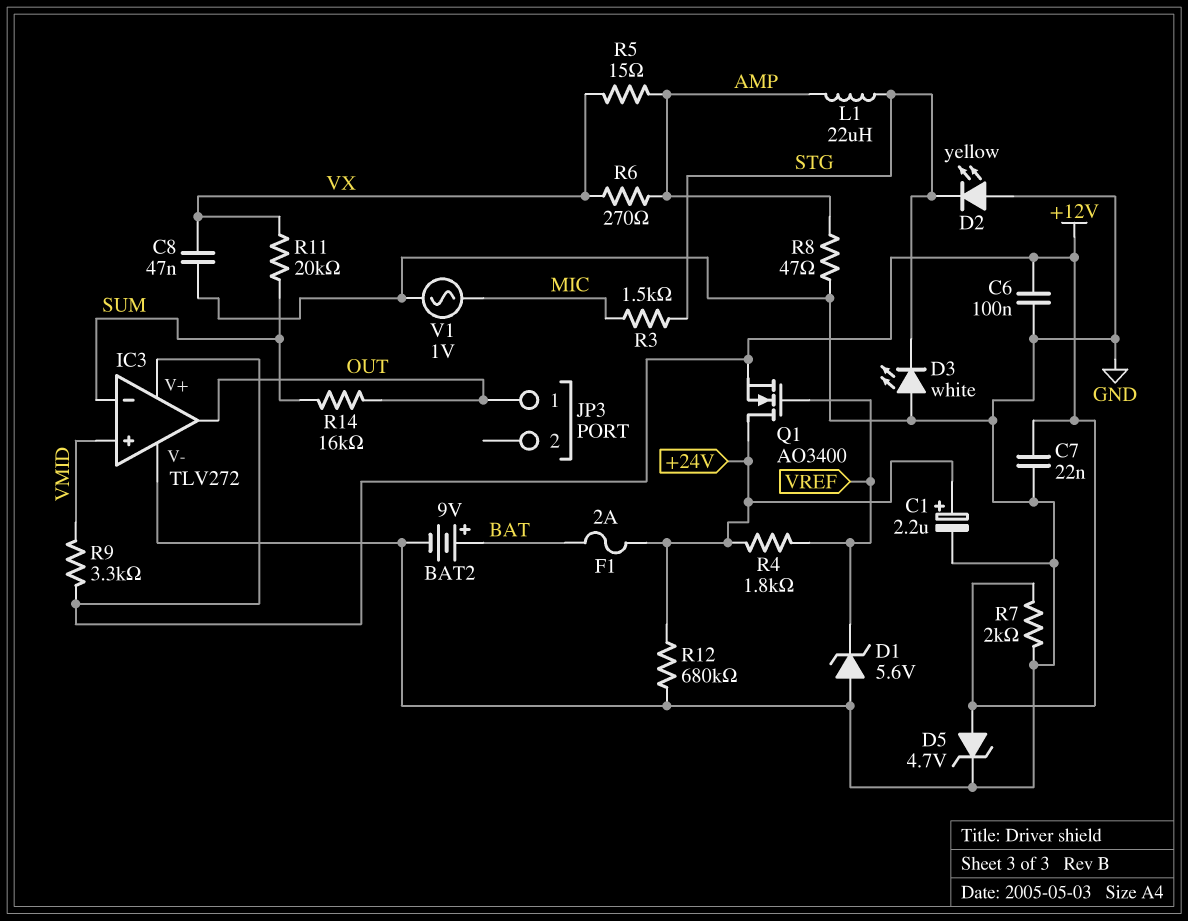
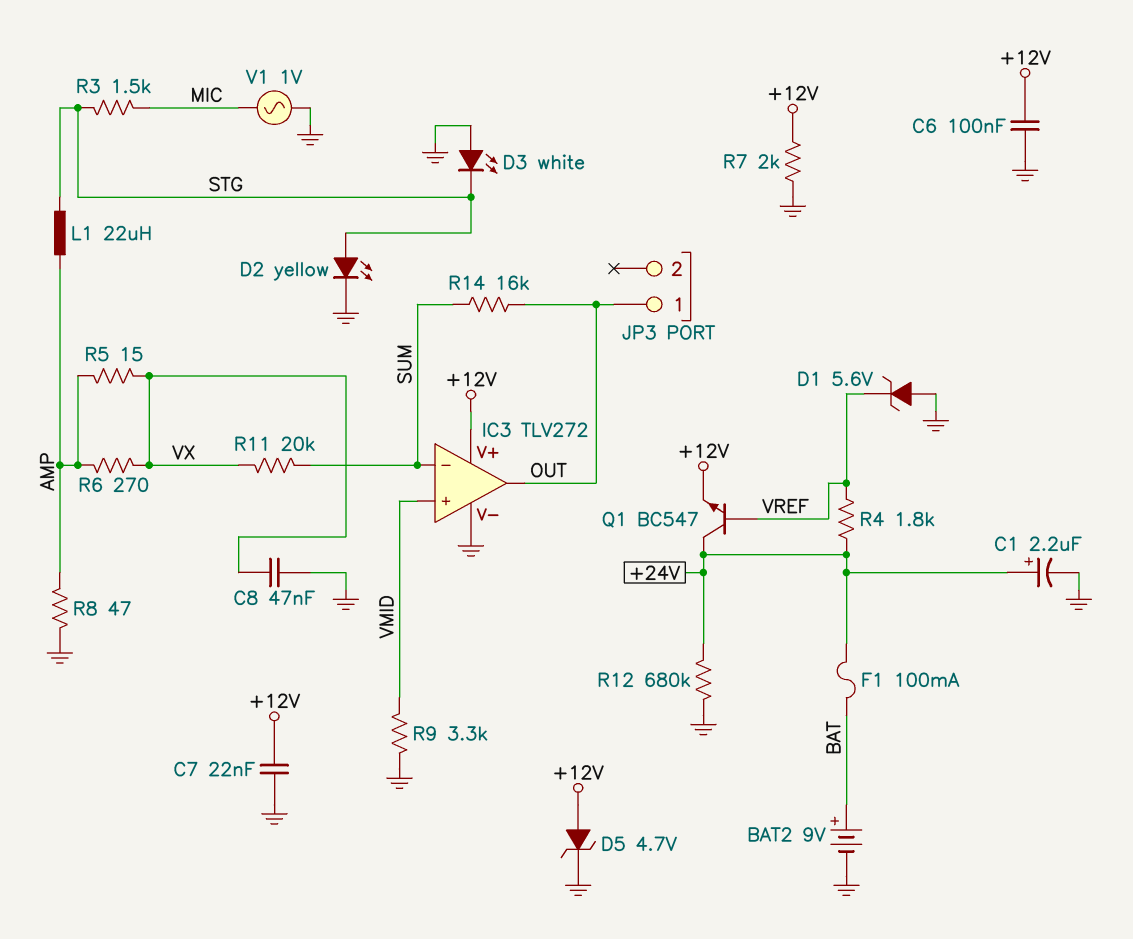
D2: LED yellow (A GND, K STG) -> LED yellow (A STG, K GND)
F1: 2A (+24V, BAT) -> 100mA (+24V, BAT)
Q1: NMOS AO3400 (G VREF, D +24V, S +12V) -> NPN BC547 (B VREF, C +24V, E +12V)
R9: 3.3k (+12V, VMID) -> 3.3k (GND, VMID)

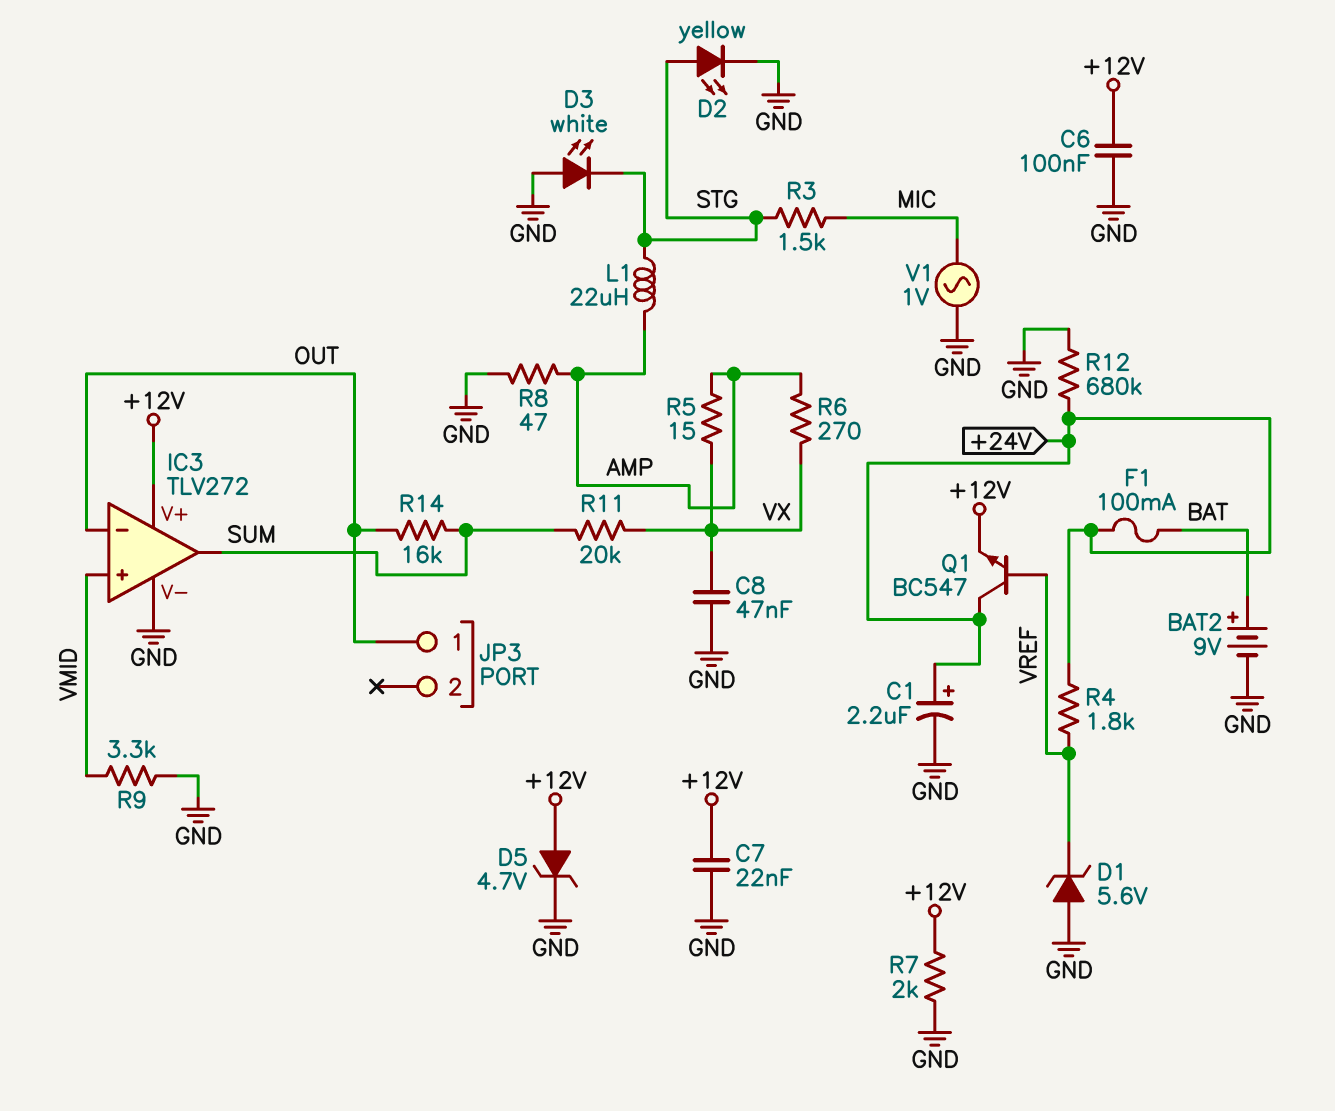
IC3 pin in-: SUM -> OUT
IC3 pin out: OUT -> SUM

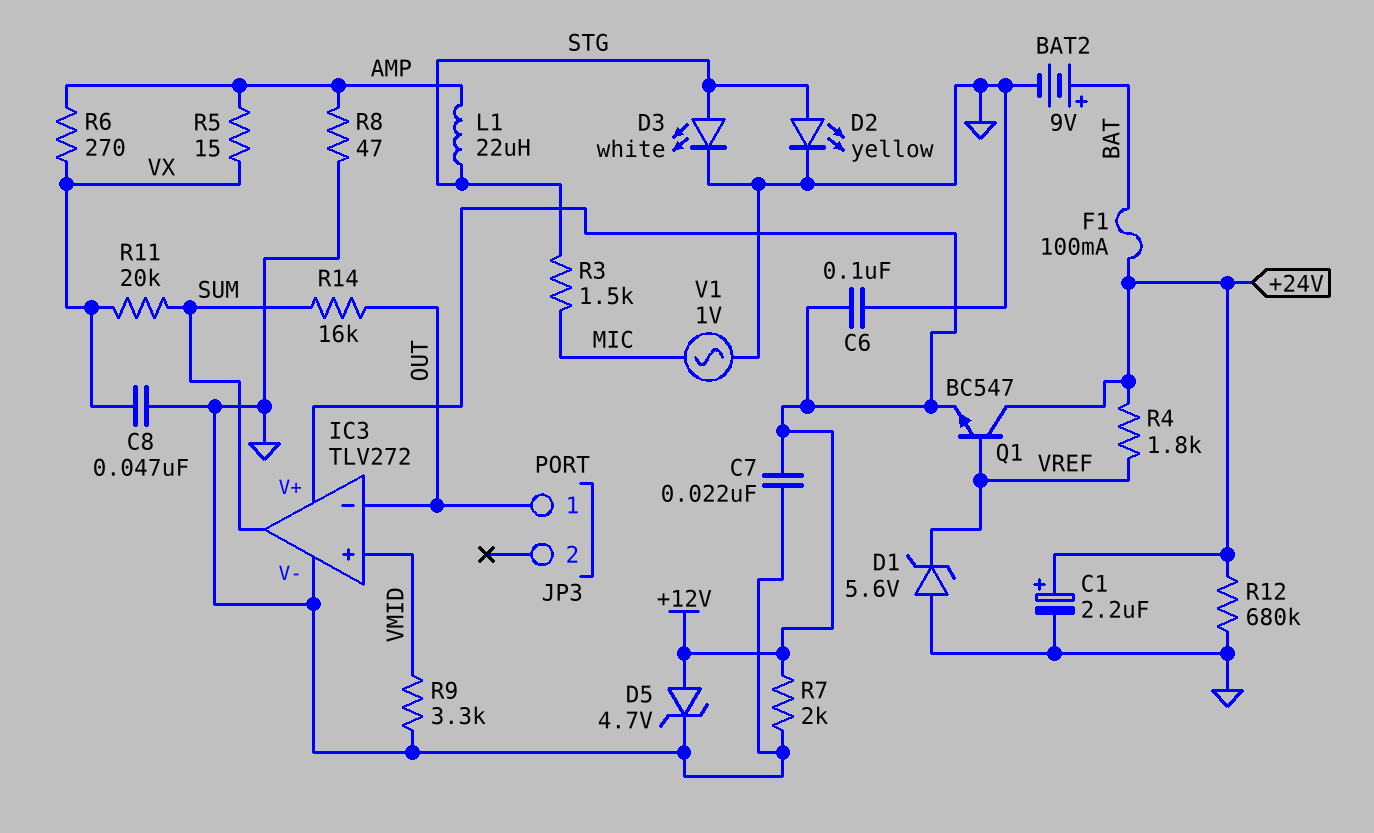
D3: LED white (A GND, K STG) -> LED white (A STG, K GND)

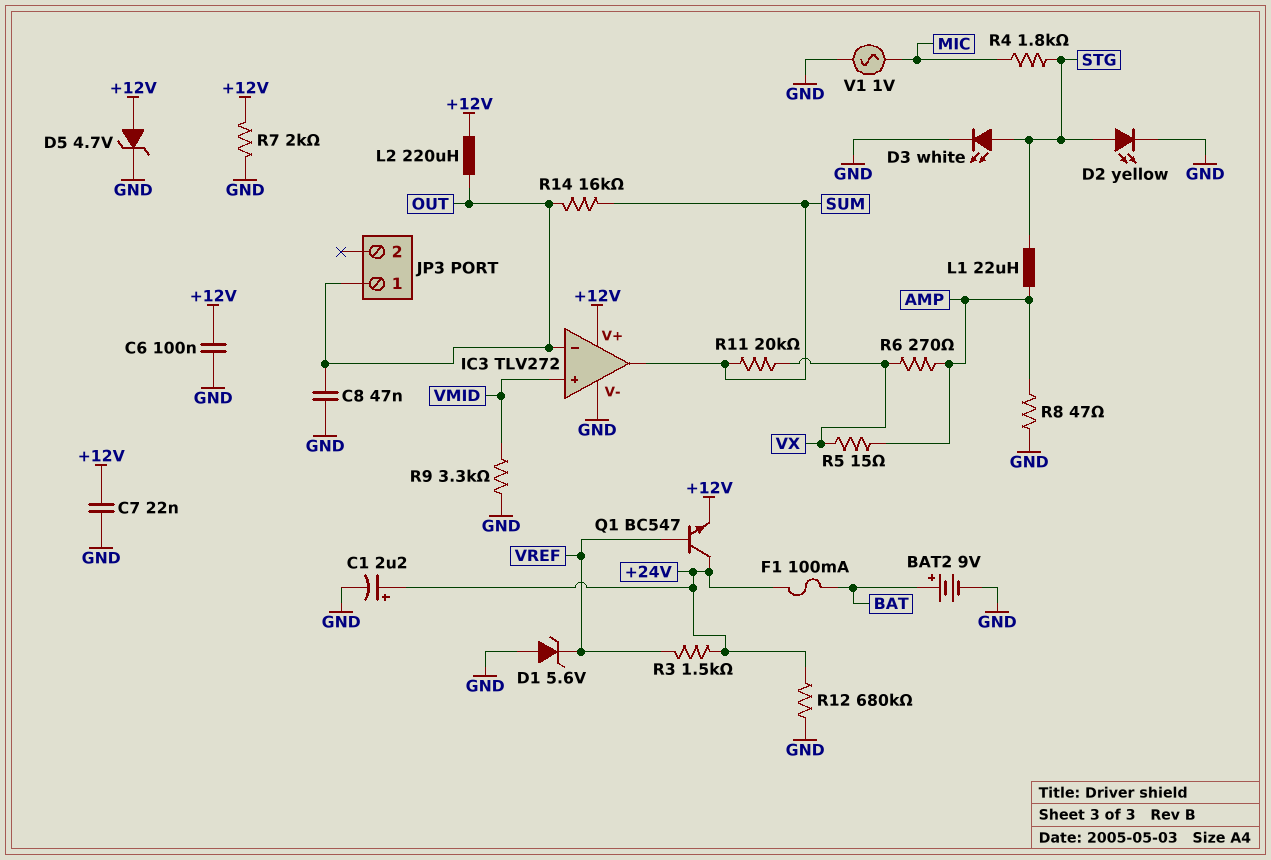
C8: 47nF (GND, VX) -> 47nF (GND, OUT)
L2: none -> 220uH (+12V, OUT)
R3: 1.5k (MIC, STG) -> 1.5k (+24V, VREF)
R4: 1.8k (+24V, VREF) -> 1.8k (MIC, STG)

